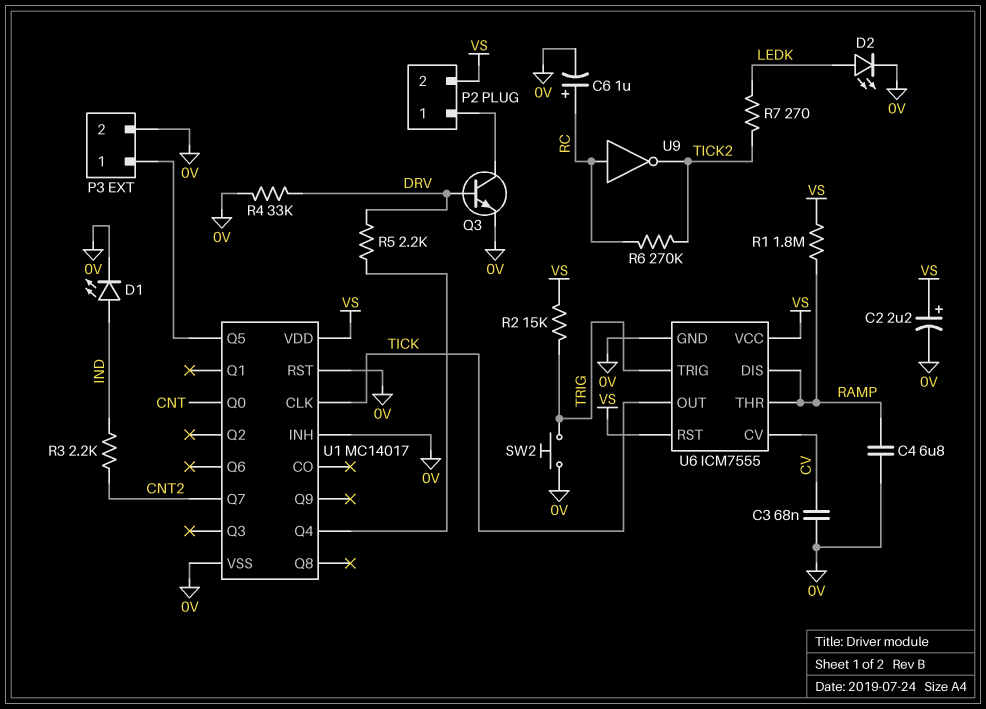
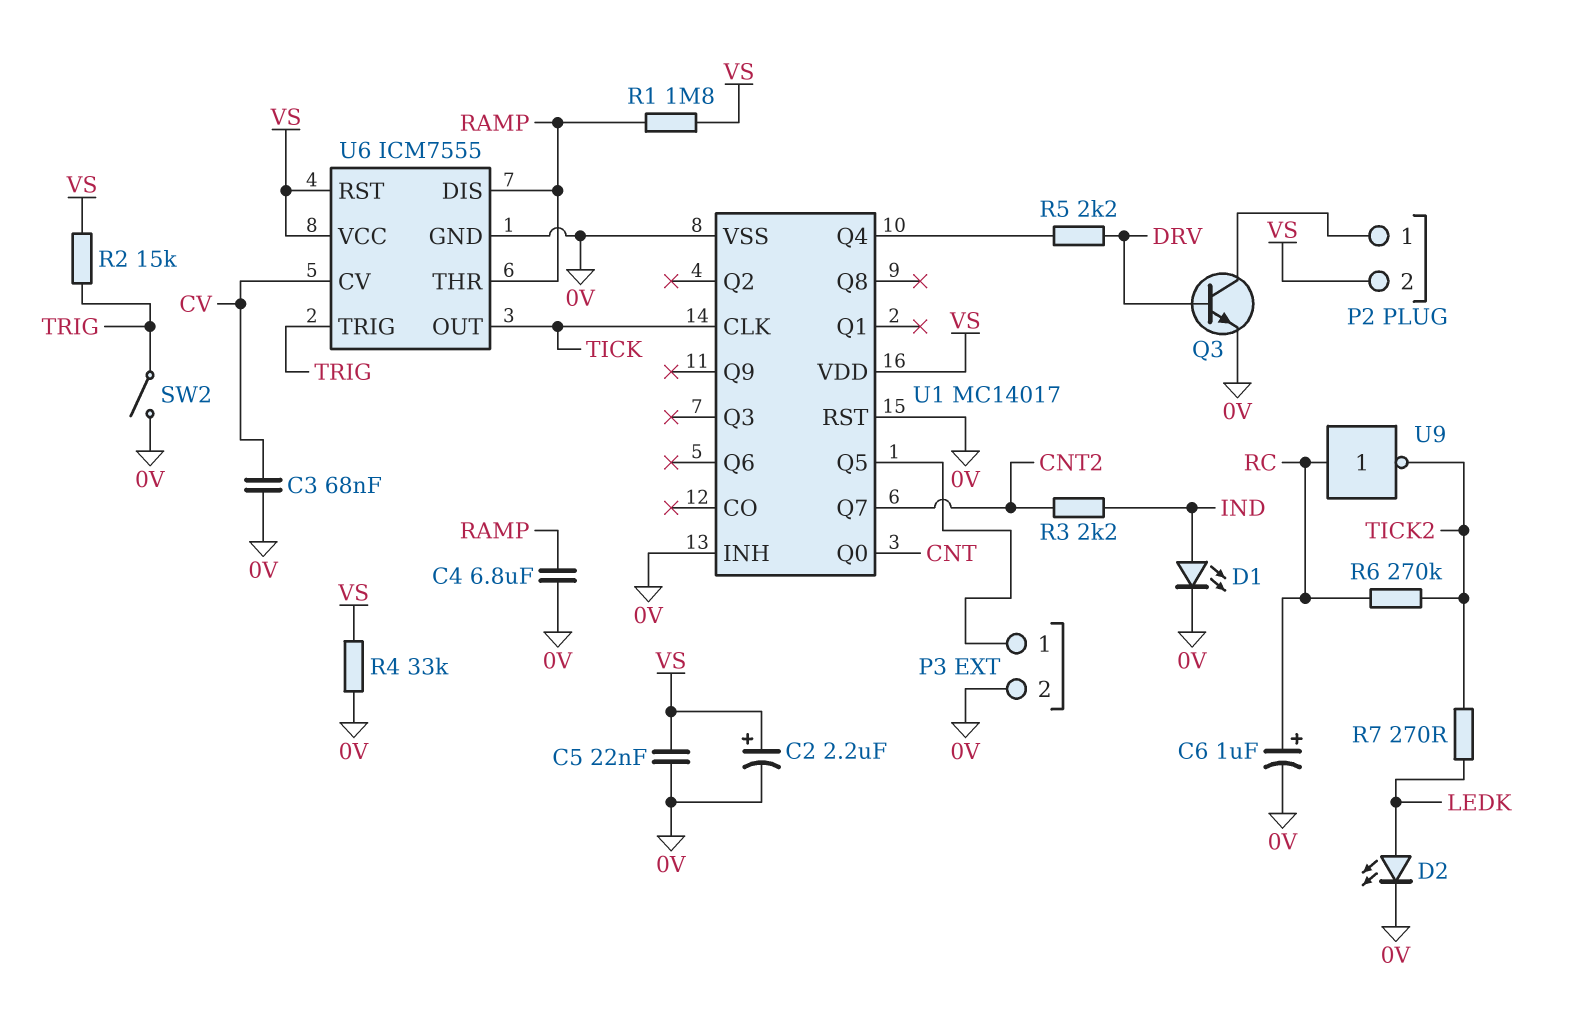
C5: none -> 22nF (0V, VS)
R4: 33k (0V, DRV) -> 33k (0V, VS)
SW2: button (0V, TRIG) -> switch (0V, TRIG)

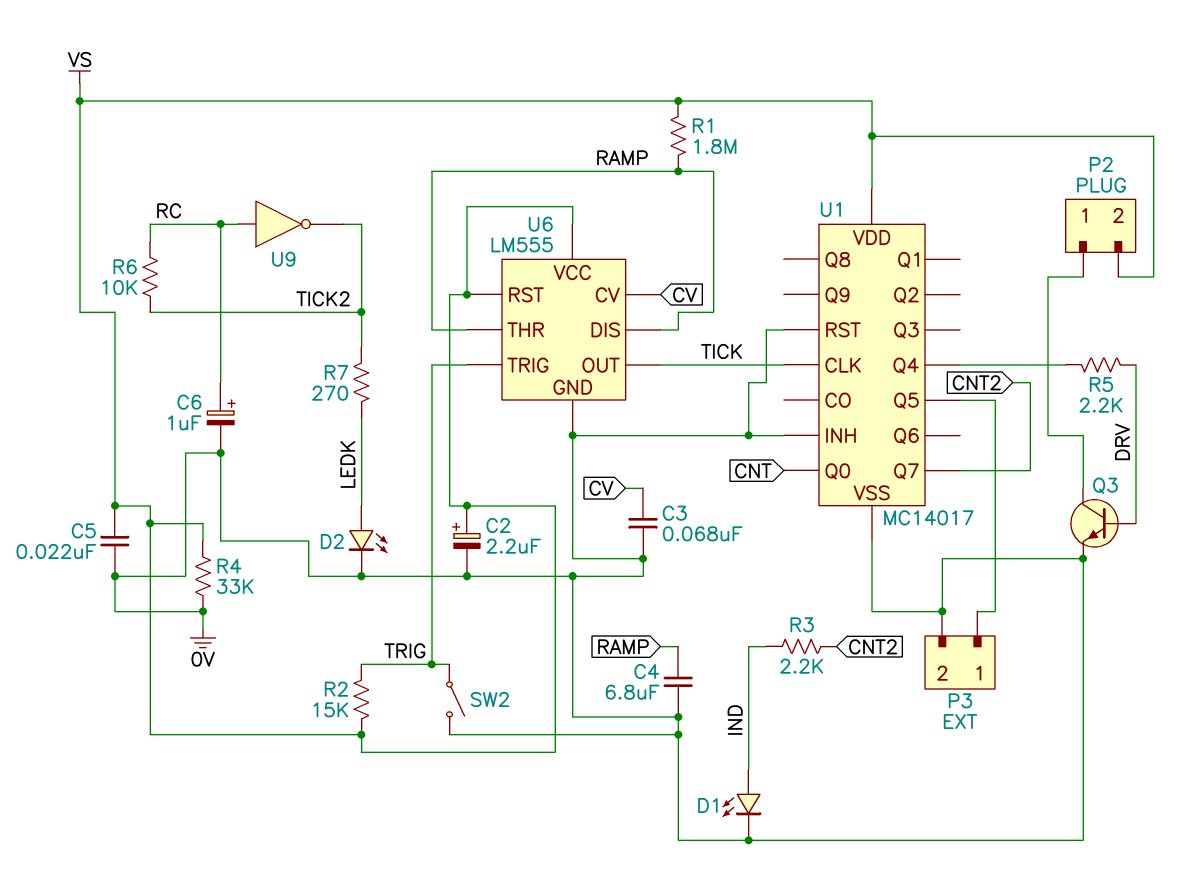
R6: 270k (RC, TICK2) -> 10k (RC, TICK2)
U6: ICM7555 -> LM555

